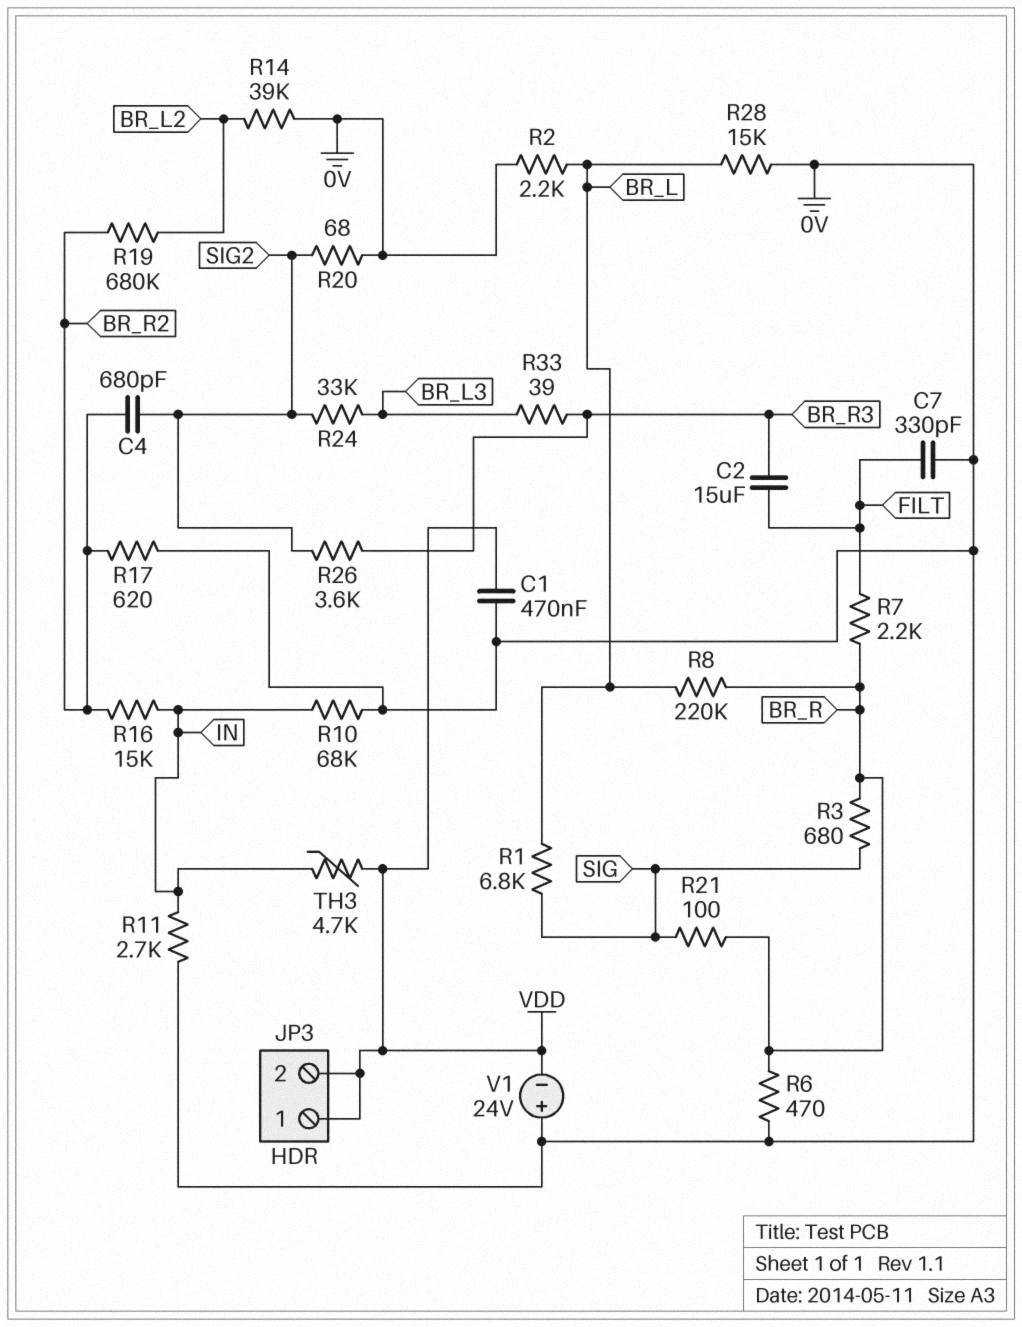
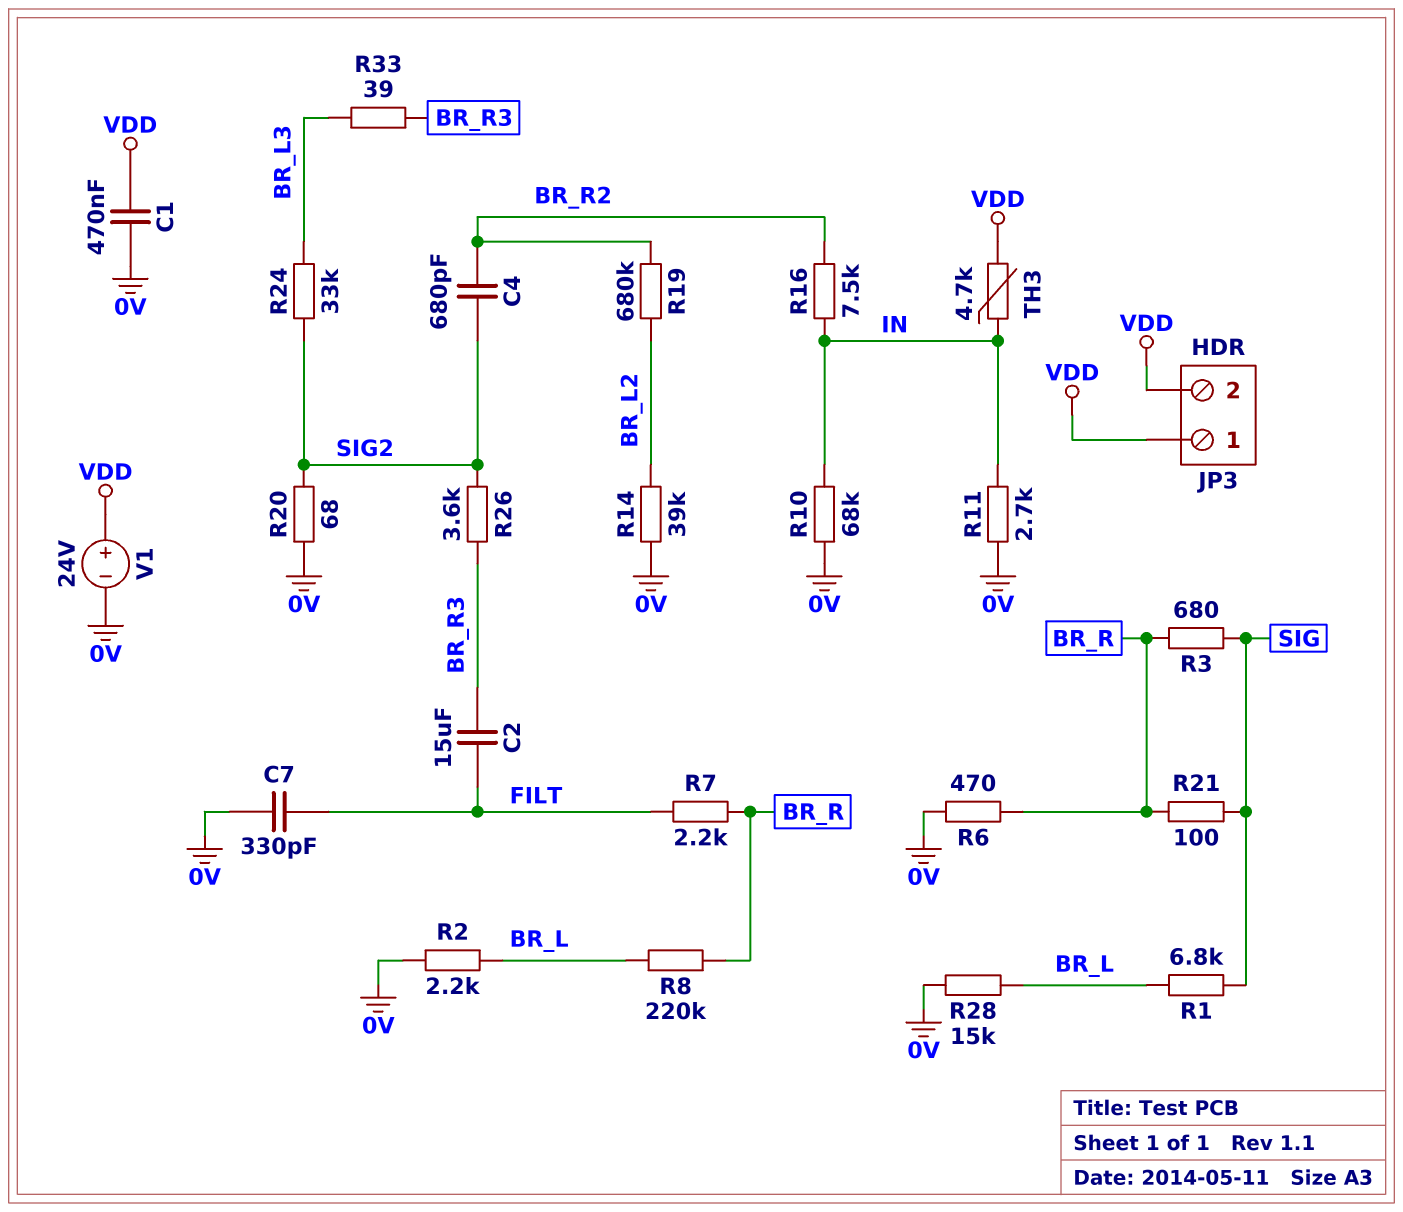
R16: 15k (BR_R2, IN) -> 7.5k (BR_R2, IN)
R17: 620 (0V, BR_R2) -> none
V1: 24V (plus 0V, minus VDD) -> 24V (plus VDD, minus 0V)

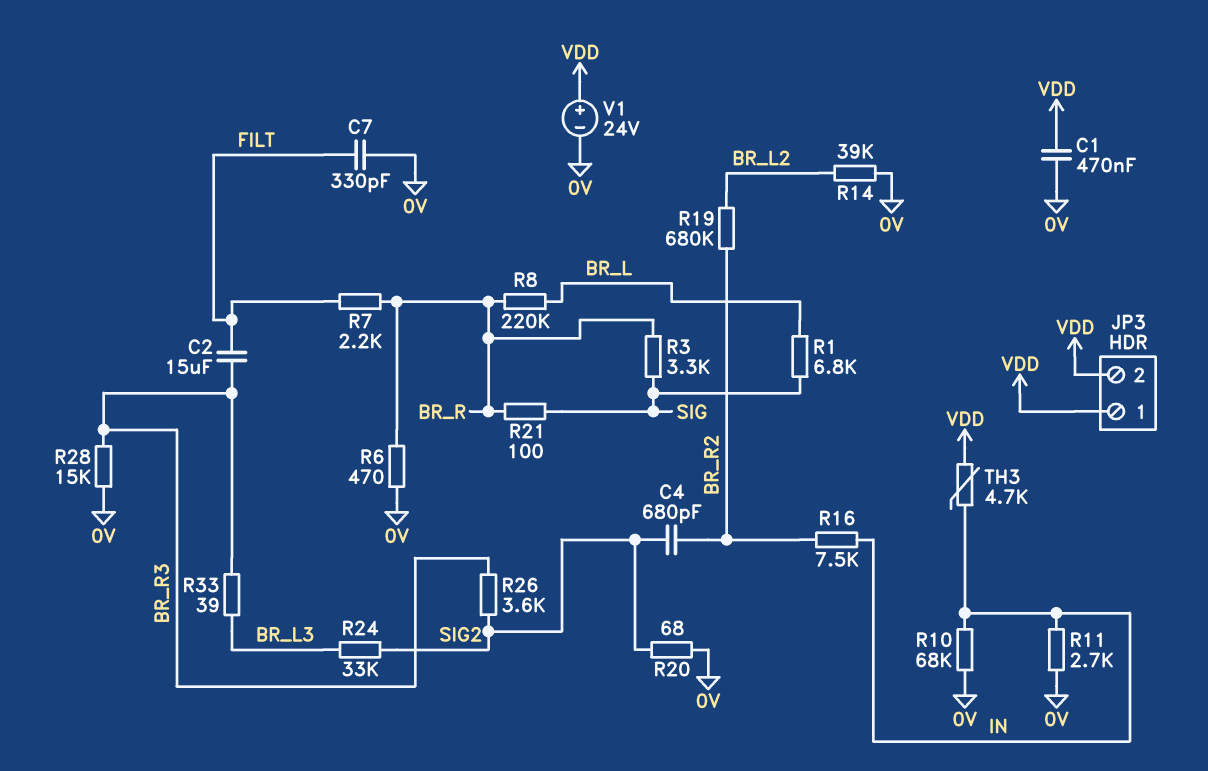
R2: 2.2k (0V, BR_L) -> none
R3: 680 (BR_R, SIG) -> 3.3k (BR_R, SIG)
R28: 15k (0V, BR_L) -> 15k (0V, BR_R3)

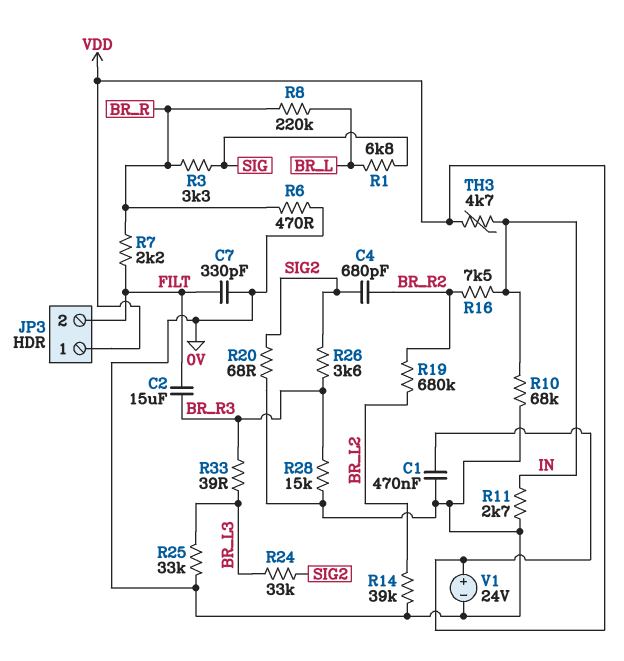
JP3 pin 2: VDD -> FILT
R21: 100 (BR_R, SIG) -> none
R25: none -> 33k (0V, BR_L3)

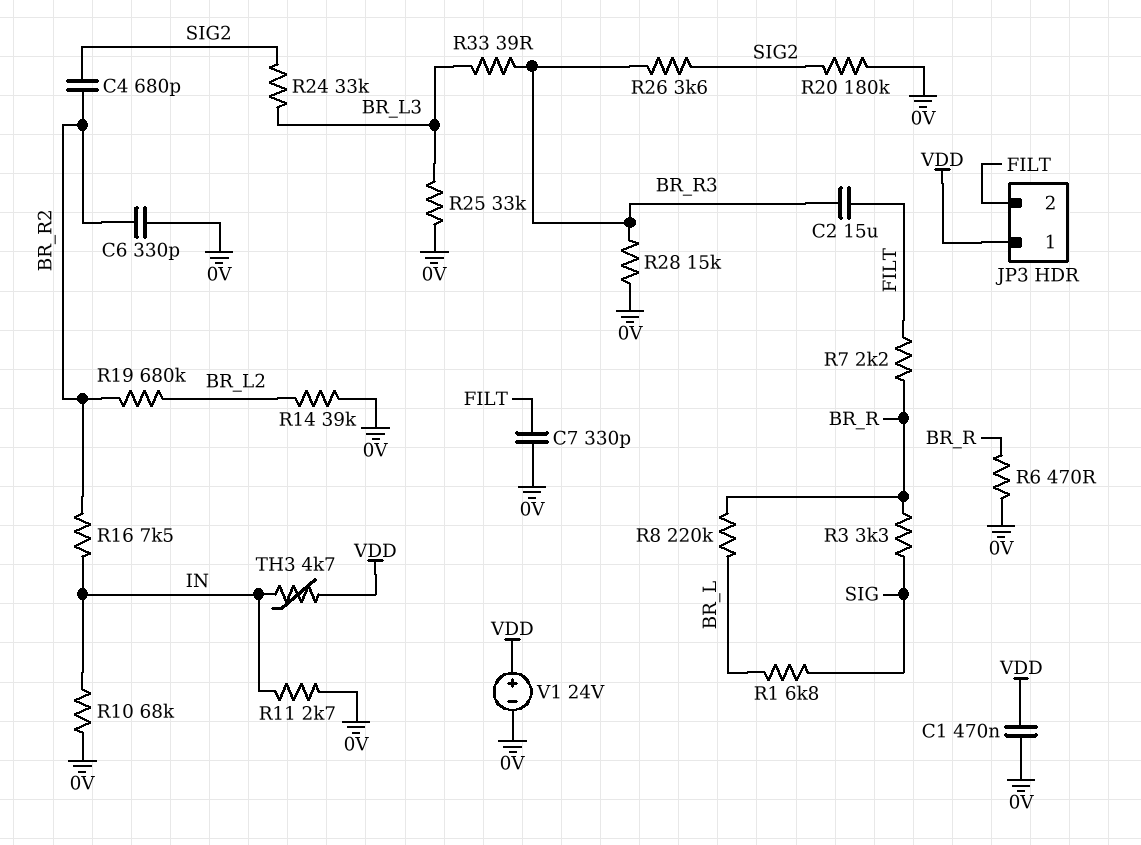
C6: none -> 330pF (0V, BR_R2)
R20: 68 (0V, SIG2) -> 180k (0V, SIG2)

